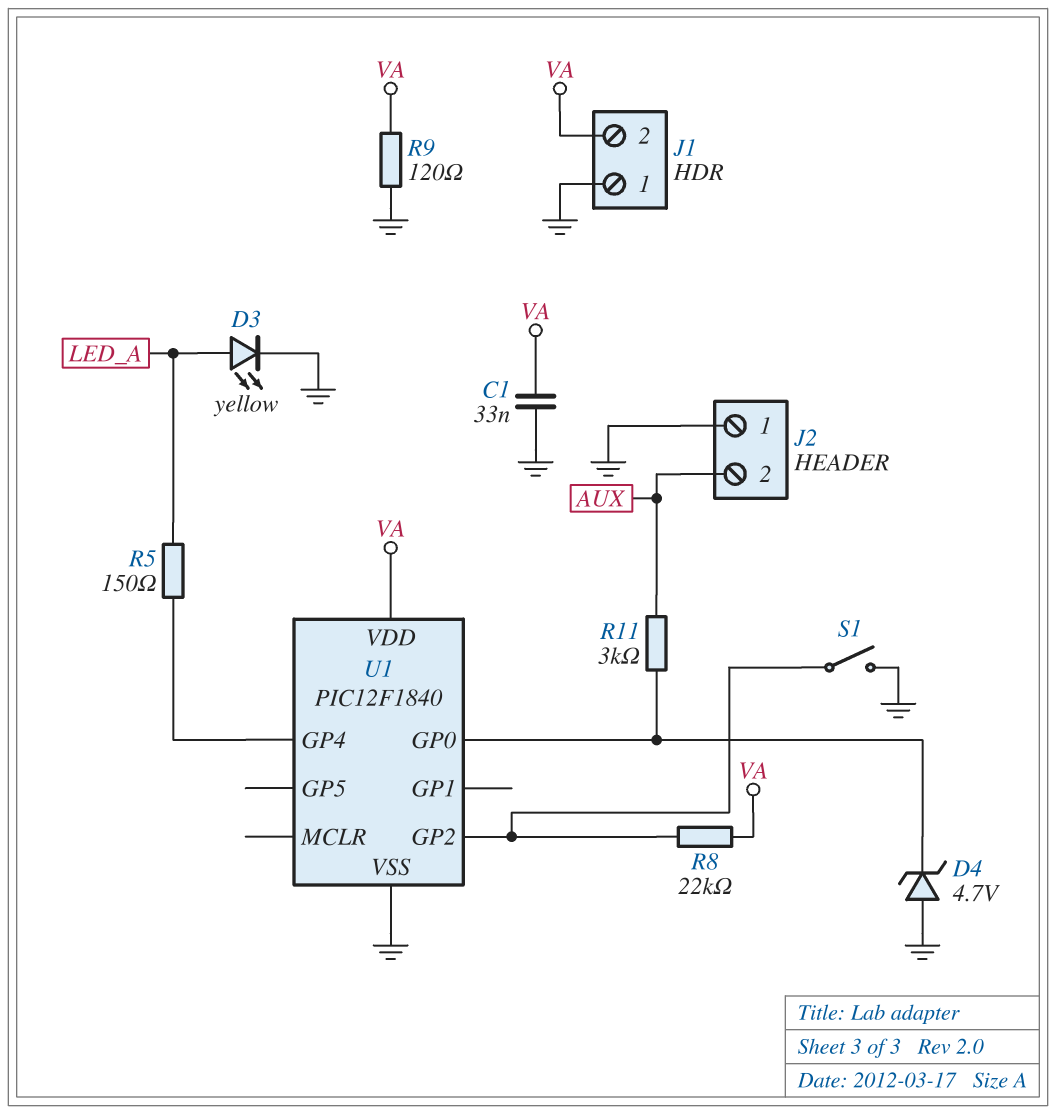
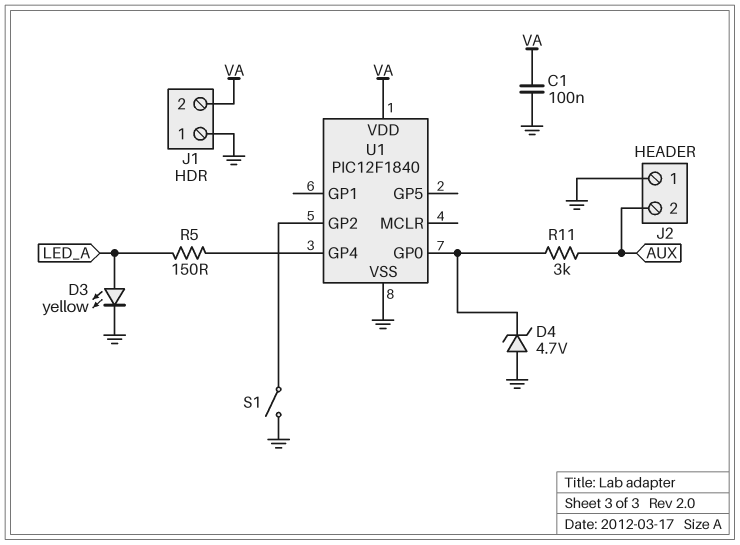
C1: 33nF (GND, VA) -> 100nF (GND, VA)
R8: 22k (U1/GP2, VA) -> none
R9: 120 (GND, VA) -> none

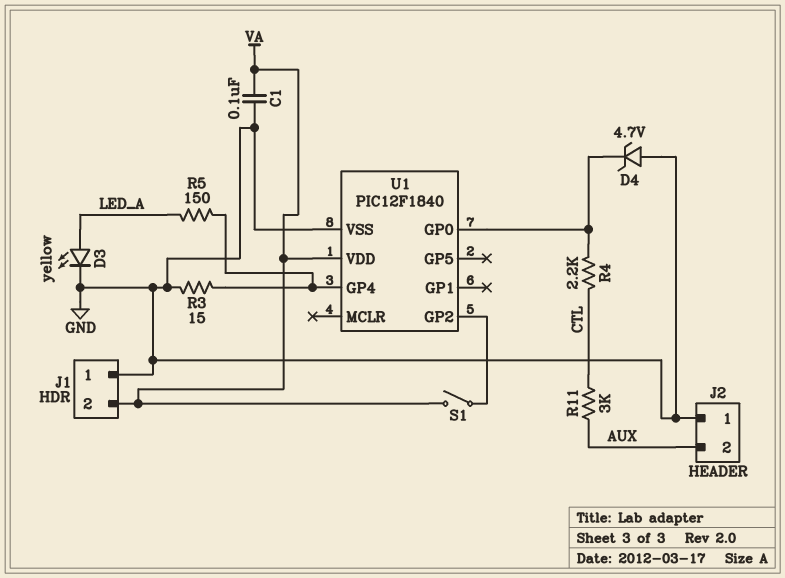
R3: none -> 15 (GND, U1/GP4)
R4: none -> 2.2k (CTL, U1/GP0)
R11: 3k (AUX, U1/GP0) -> 3k (AUX, CTL)
S1: switch (GND, U1/GP2) -> switch (U1/GP2, VA)

